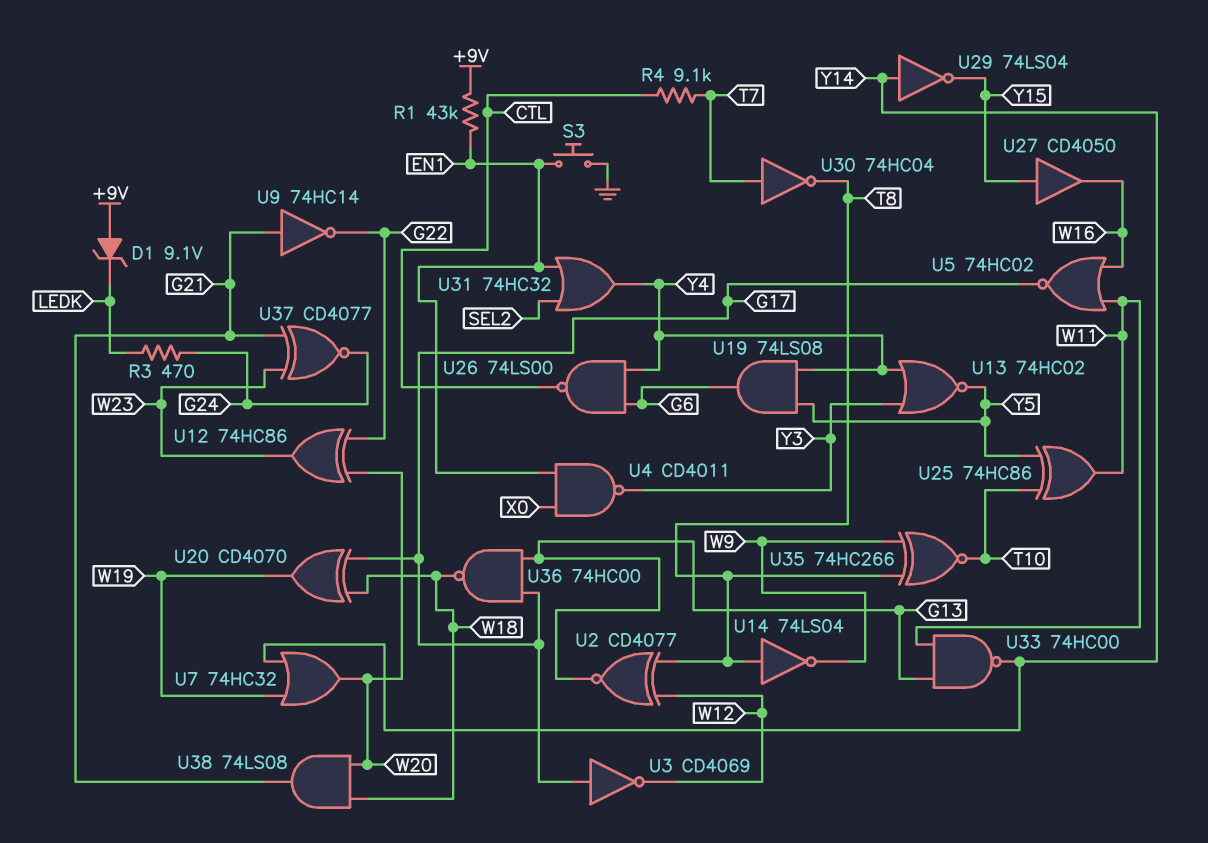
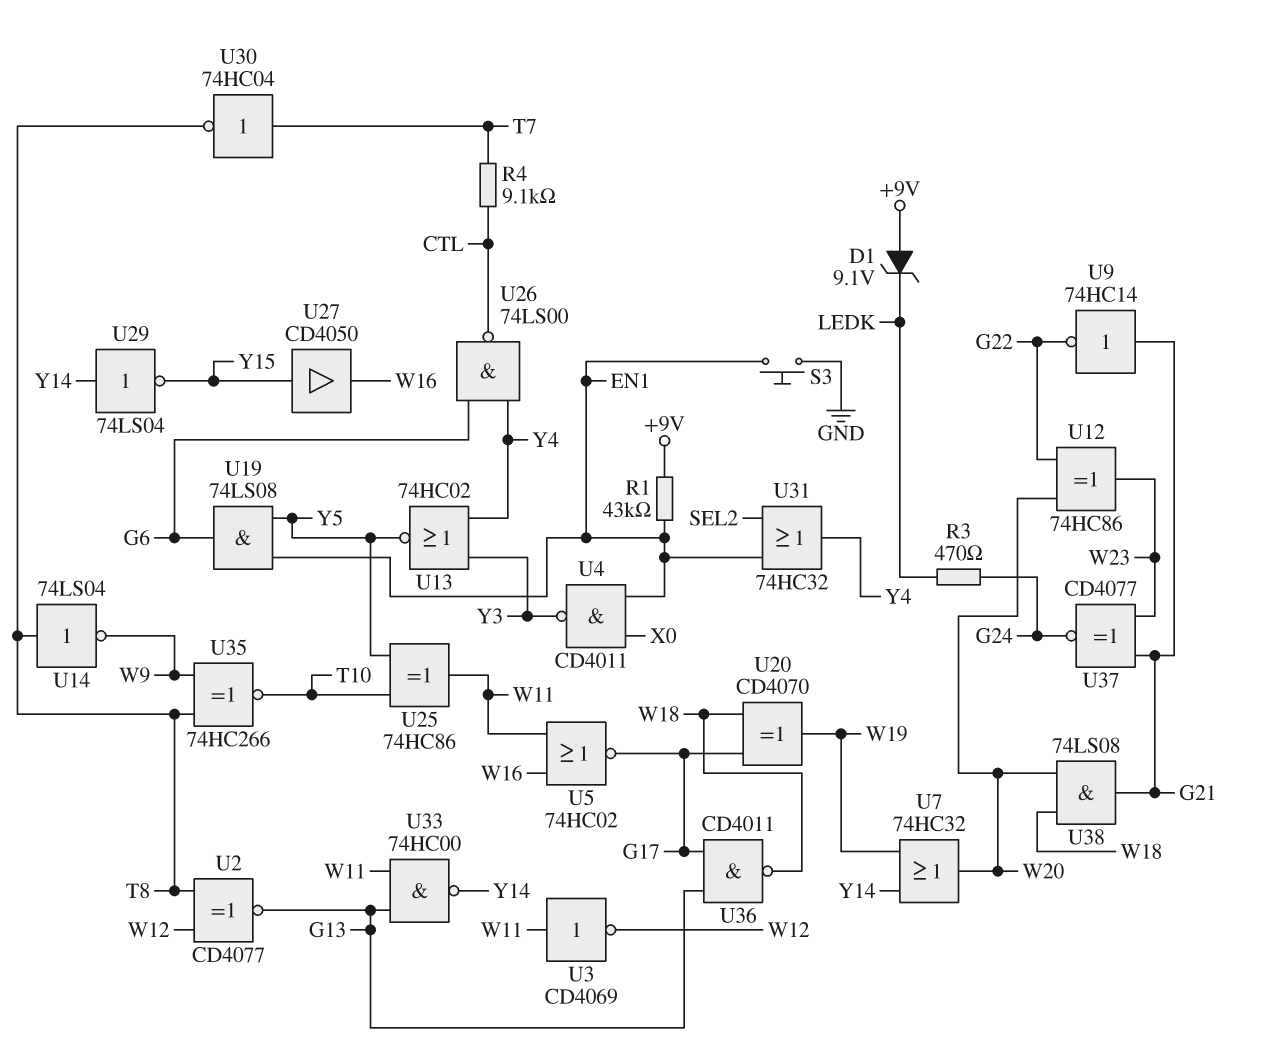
U3: NOT CD4069 (in G17, out W12) -> NOT CD4069 (in W11, out W12)
U19: AND 74LS08 (in Y4, in Y5, out G6) -> AND 74LS08 (in EN1, in Y5, out G6)
U36: NAND 74HC00 (in G13, in G17, out W18) -> NAND CD4011 (in G13, in G17, out W18)

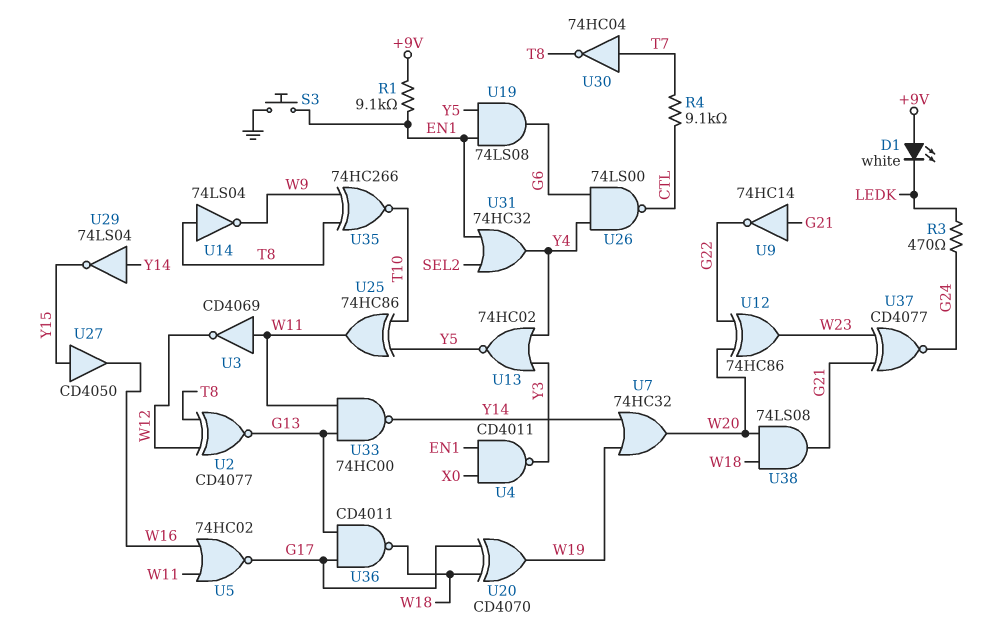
D1: zener 9.1V (A +9V, K LEDK) -> LED white (A +9V, K LEDK)
R1: 43k (+9V, EN1) -> 9.1k (+9V, EN1)

